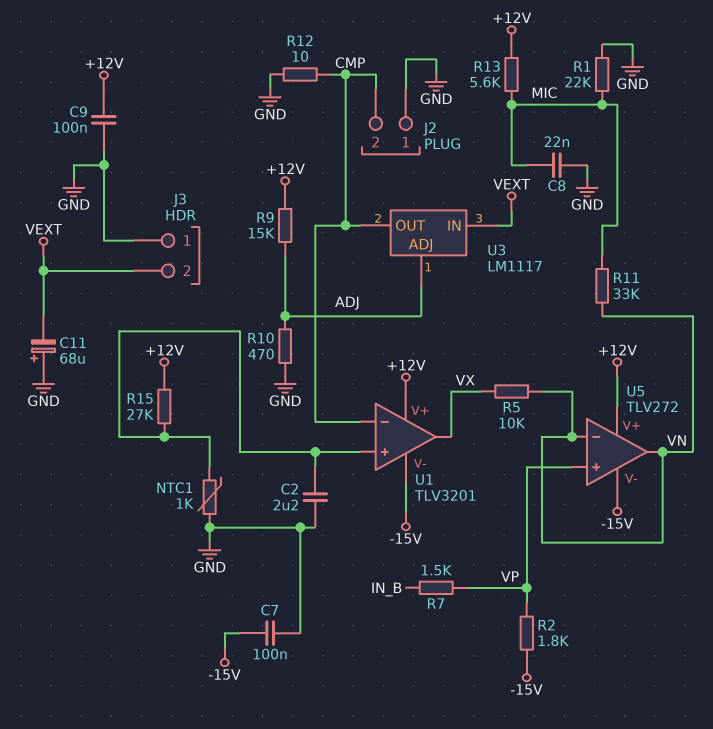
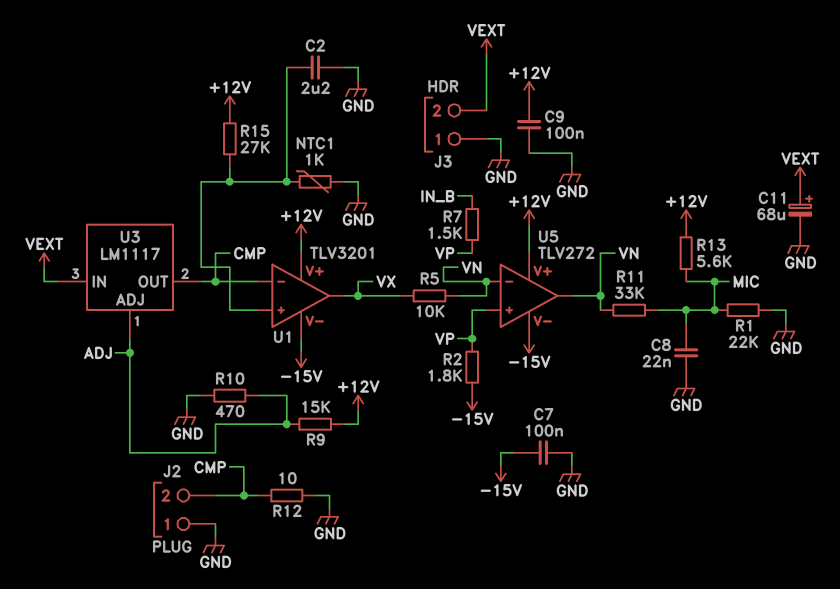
C11: 68uF (plus GND, minus VEXT) -> 68uF (plus VEXT, minus GND)

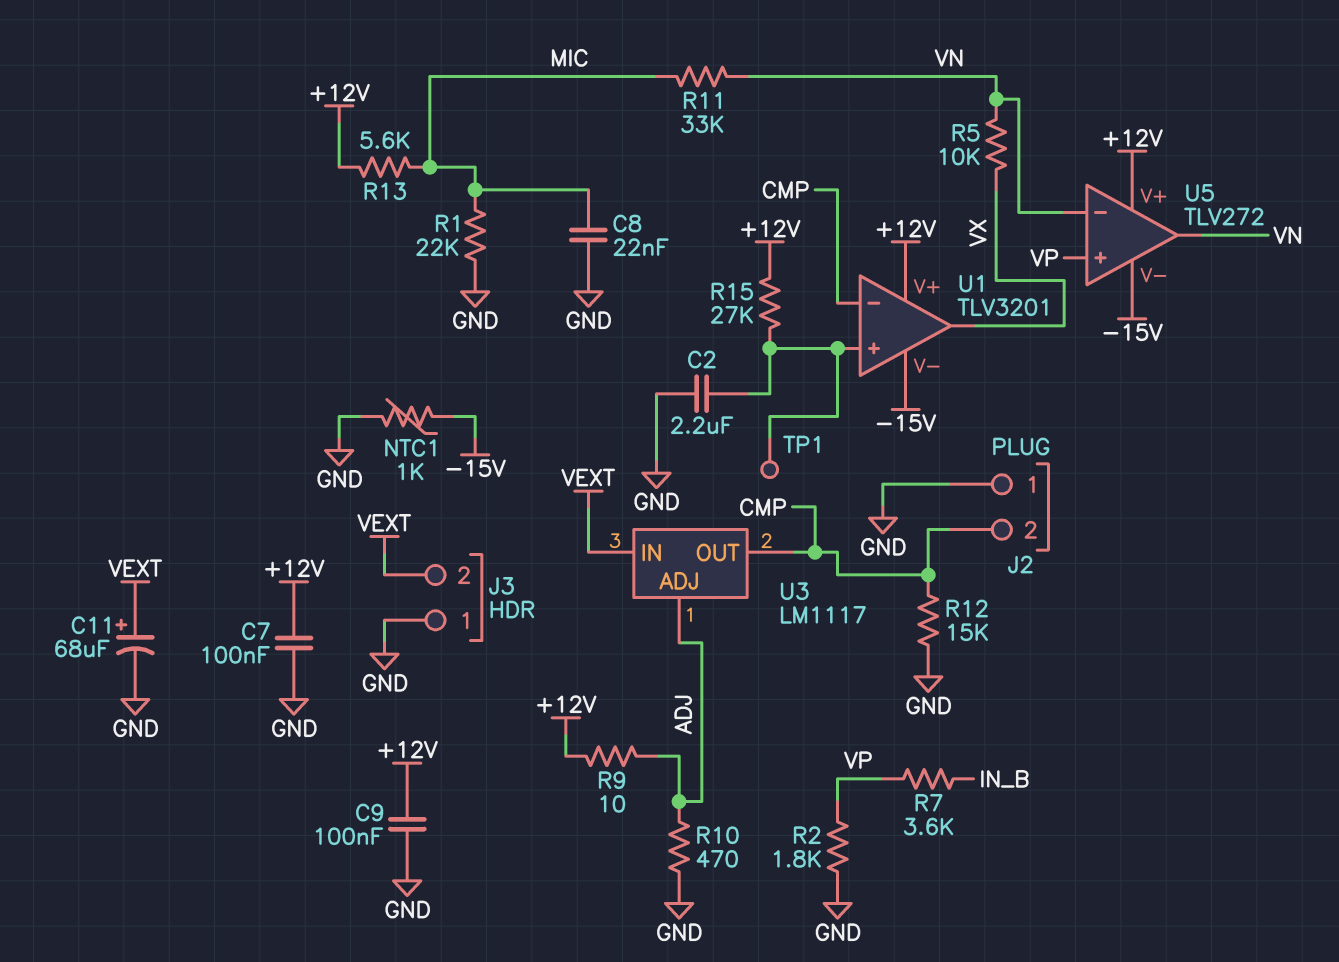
C7: 100nF (-15V, GND) -> 100nF (+12V, GND)
NTC1: 1k (GND, U1/in+) -> 1k (-15V, GND)
R2: 1.8k (-15V, VP) -> 1.8k (GND, VP)
R7: 1.5k (IN_B, VP) -> 3.6k (IN_B, VP)
R9: 15k (+12V, ADJ) -> 10 (+12V, ADJ)
R12: 10 (CMP, GND) -> 15k (CMP, GND)
TP1: none -> test point (U1/in+)

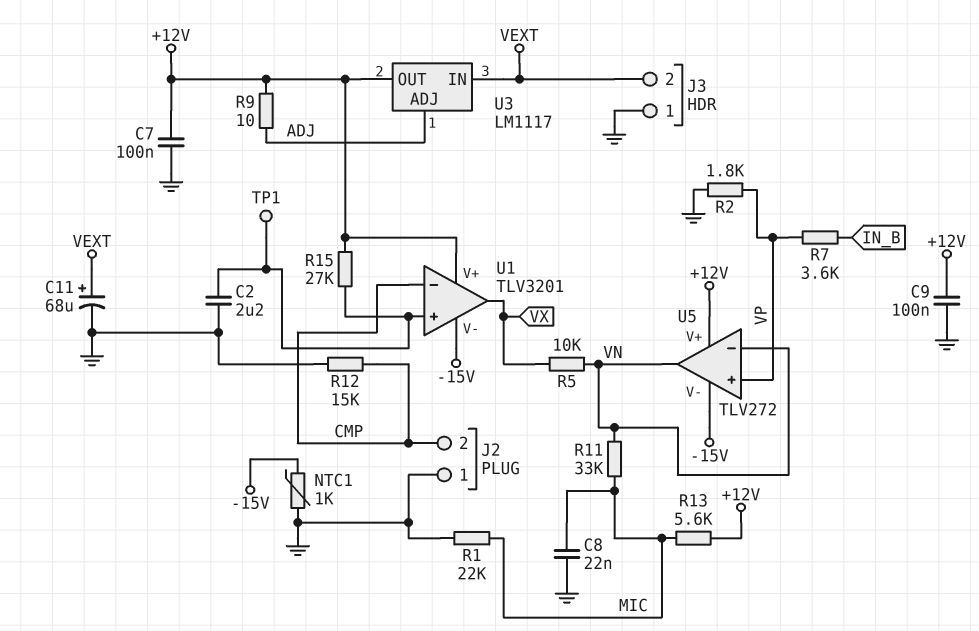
R10: 470 (ADJ, GND) -> none
U3 pin OUT: CMP -> +12V

